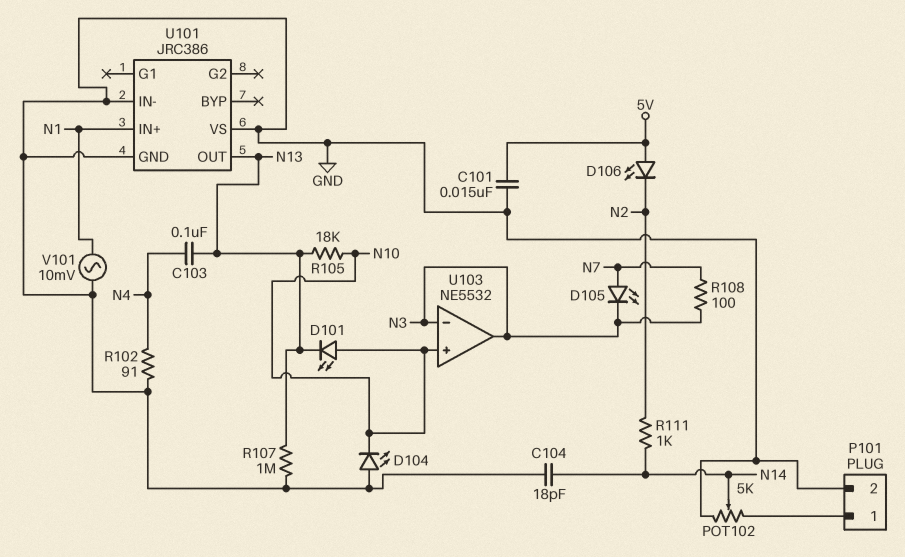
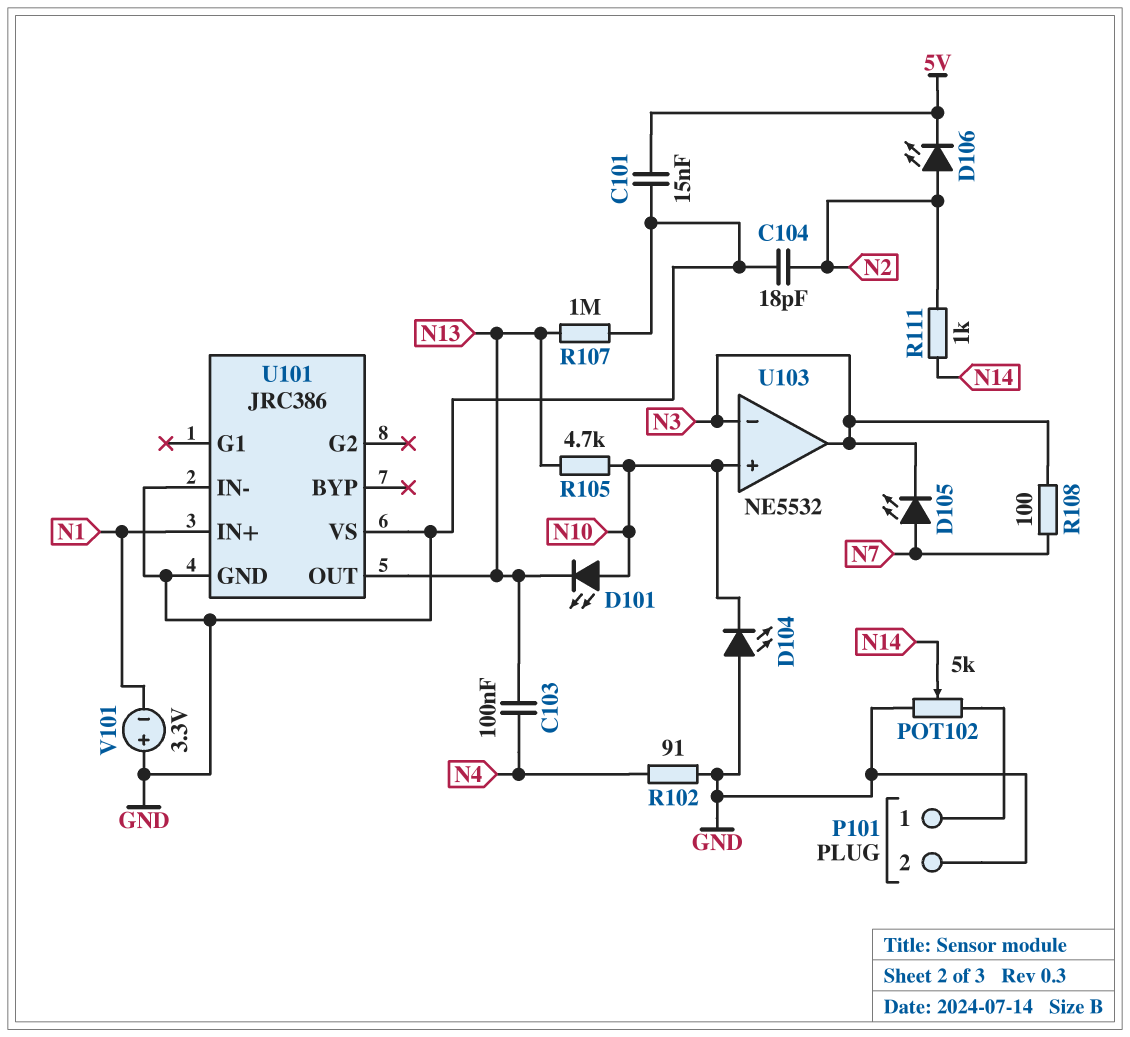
C104: 18pF (GND, N14) -> 18pF (GND, N2)
D106: LED (A 5V, K N2) -> LED (A N2, K 5V)
R105: 18k (N10, N13) -> 4.7k (N10, N13)
V101: AC 10mV (GND, N1) -> 3.3V (plus GND, minus N1)

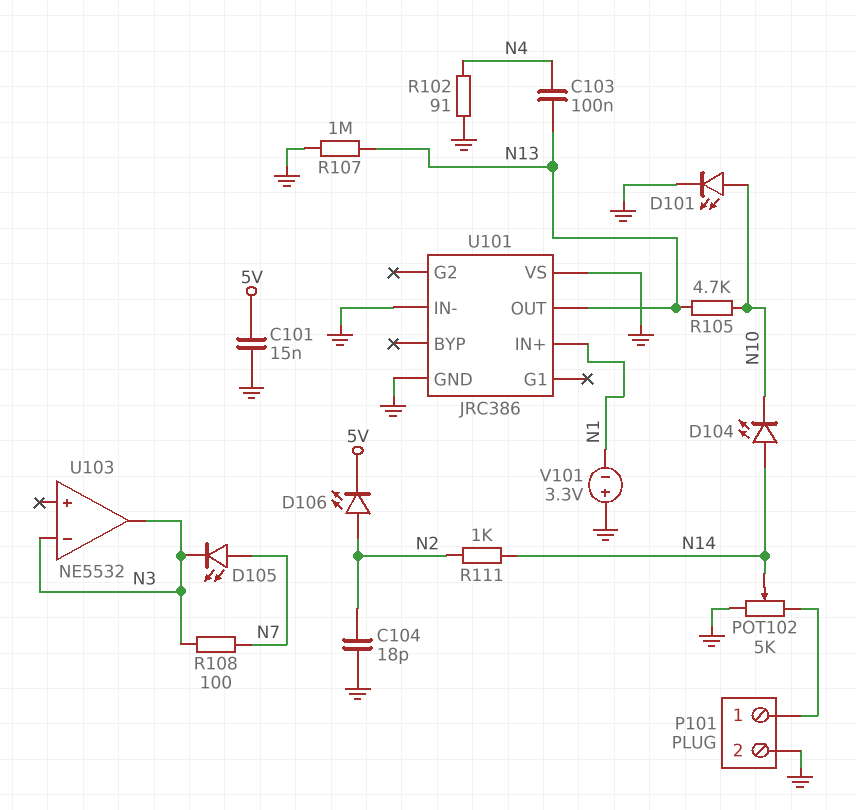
D101: LED (A N10, K N13) -> LED (A N10, K GND)
D104: LED (A GND, K N10) -> LED (A N14, K N10)
U103 pin in+: N10 -> none

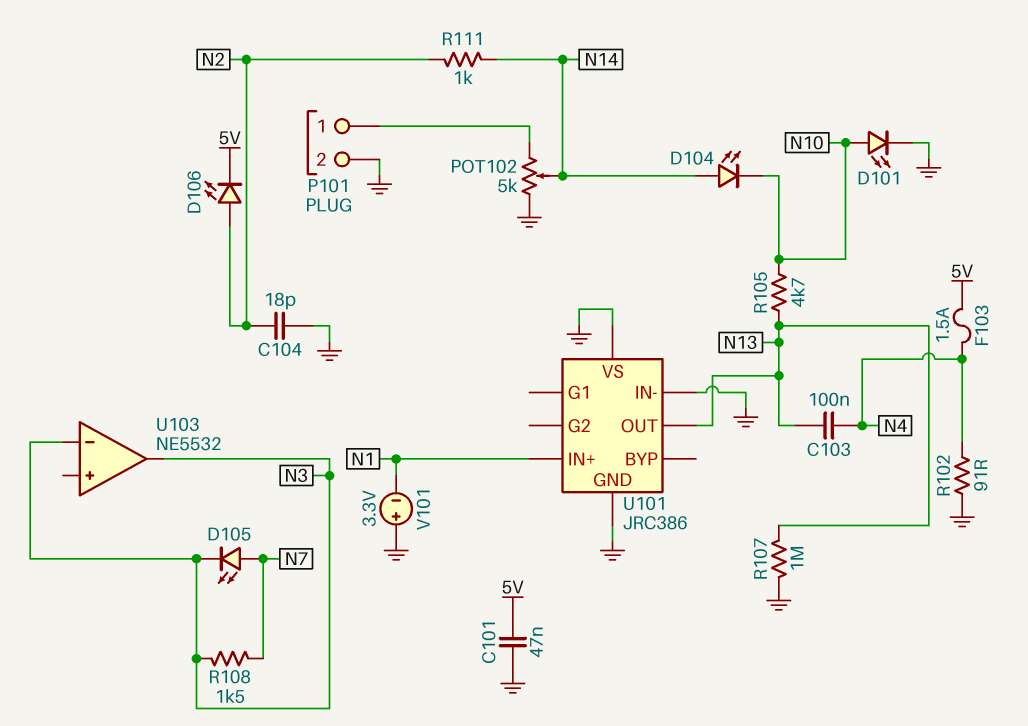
C101: 15nF (5V, GND) -> 47nF (5V, GND)
F103: none -> 1.5A (5V, N4)
R108: 100 (N3, N7) -> 1.5k (N3, N7)

